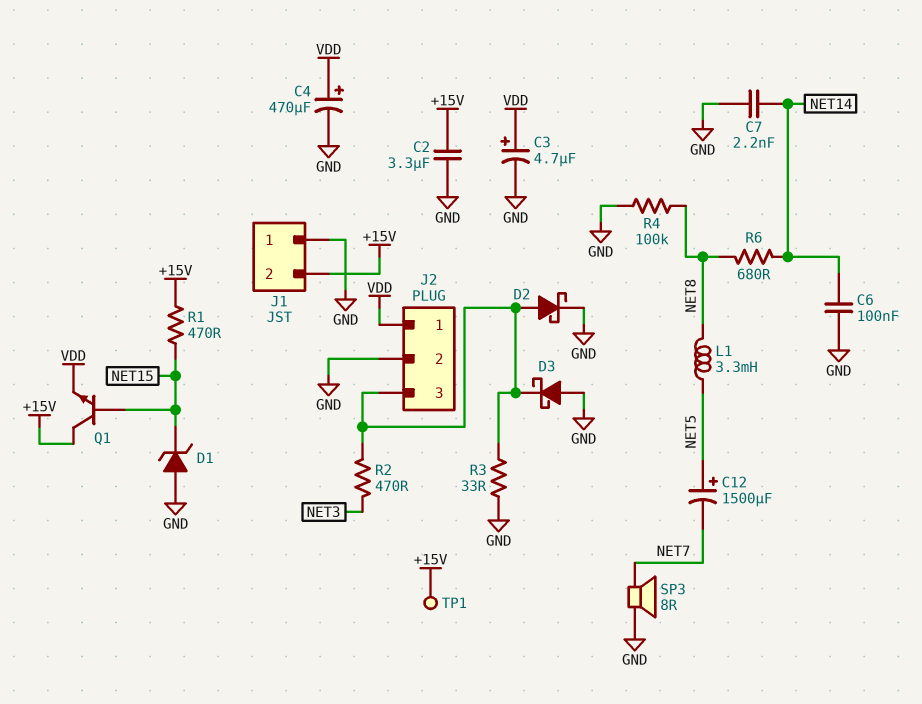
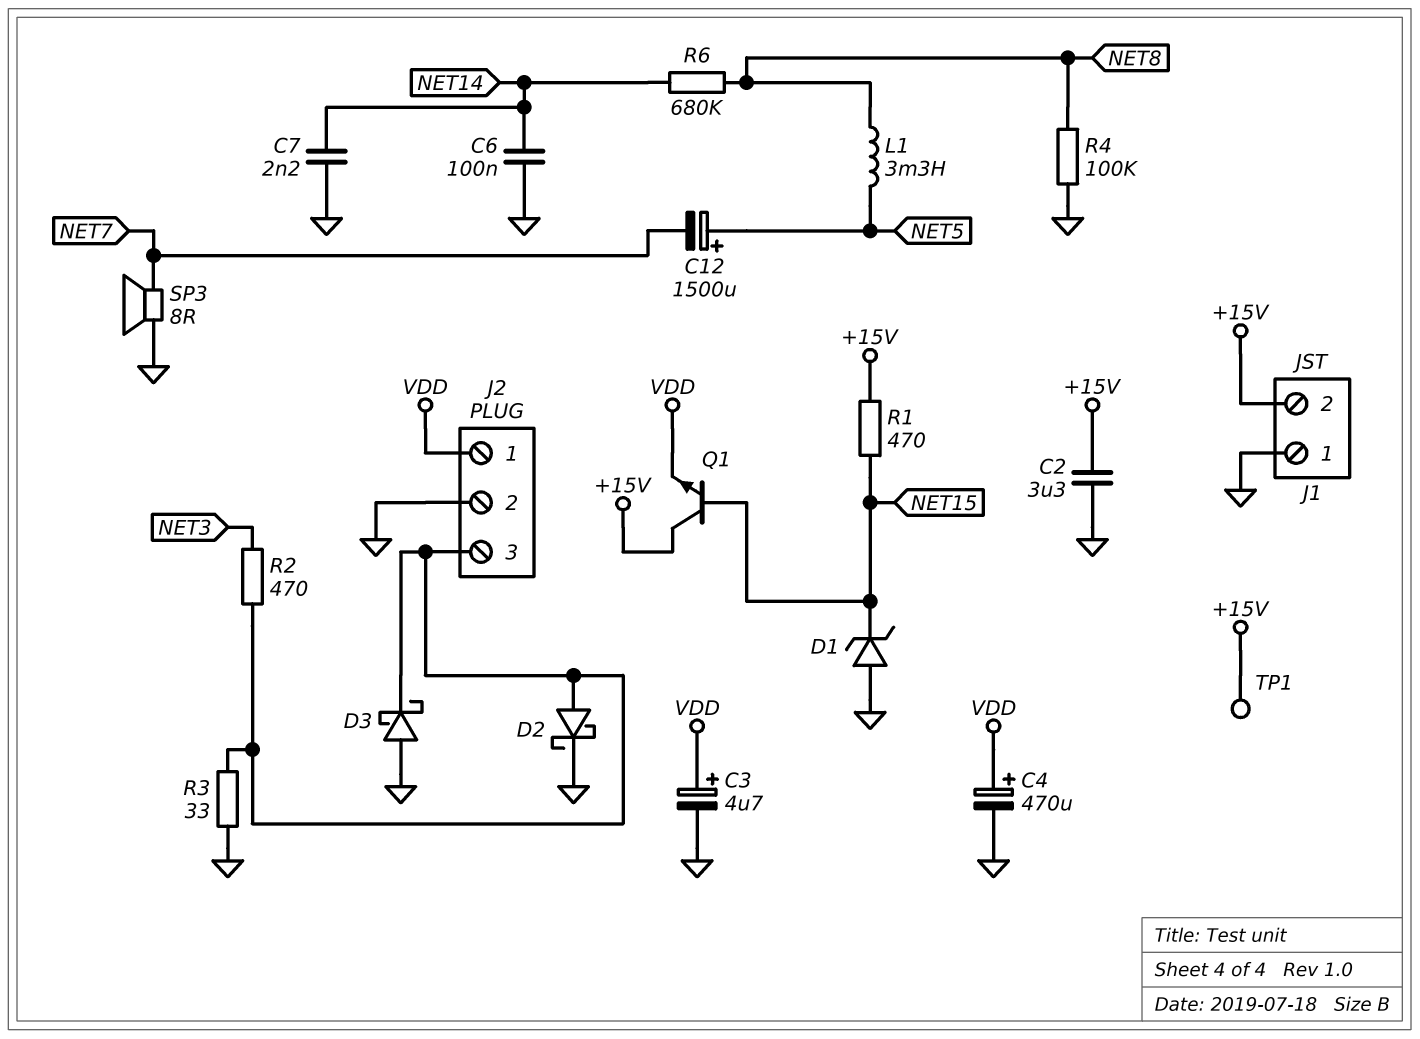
R6: 680 (NET8, NET14) -> 680k (NET8, NET14)

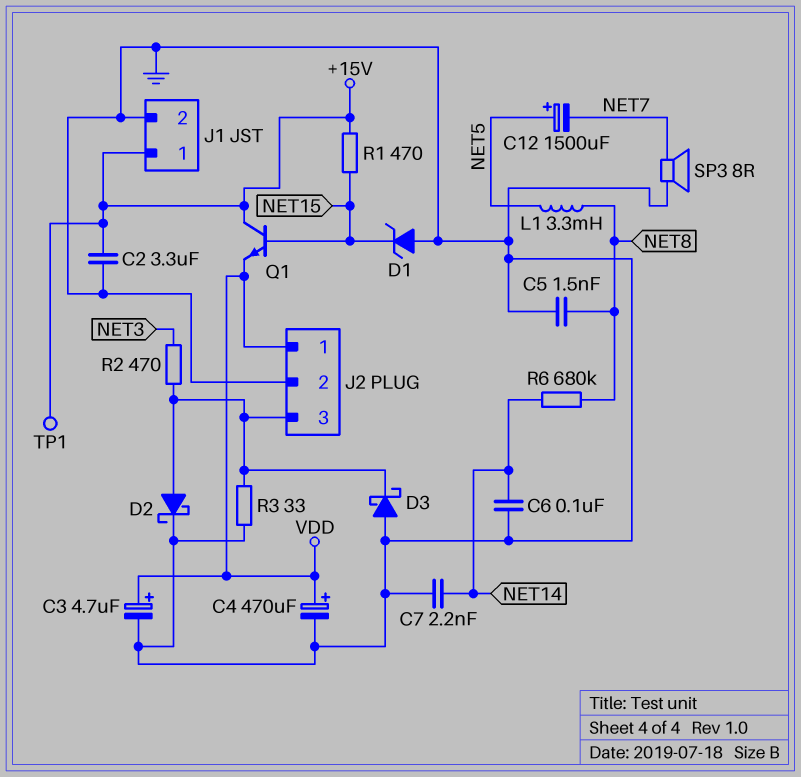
C5: none -> 1.5nF (GND, NET8)
J1 pin 1: GND -> +15V
J1 pin 2: +15V -> GND
R4: 100k (GND, NET8) -> none

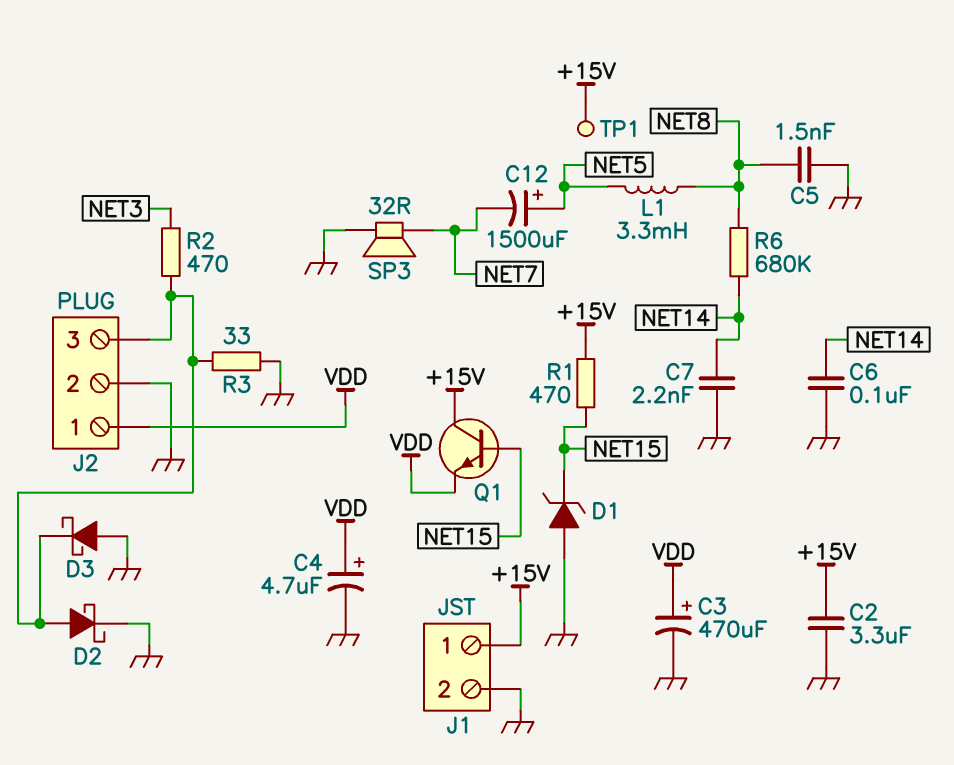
C3: 4.7uF (plus VDD, minus GND) -> 470uF (plus VDD, minus GND)
C4: 470uF (plus VDD, minus GND) -> 4.7uF (plus VDD, minus GND)
SP3: speaker 8R (GND, NET7) -> speaker 32R (GND, NET7)

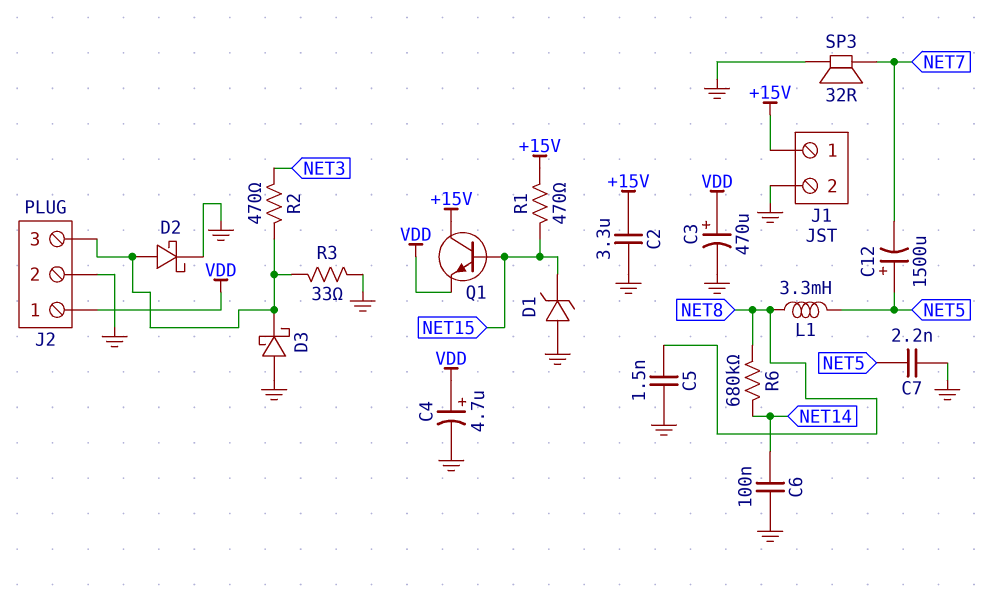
C7: 2.2nF (GND, NET14) -> 2.2nF (GND, NET5)
TP1: test point (+15V) -> none

